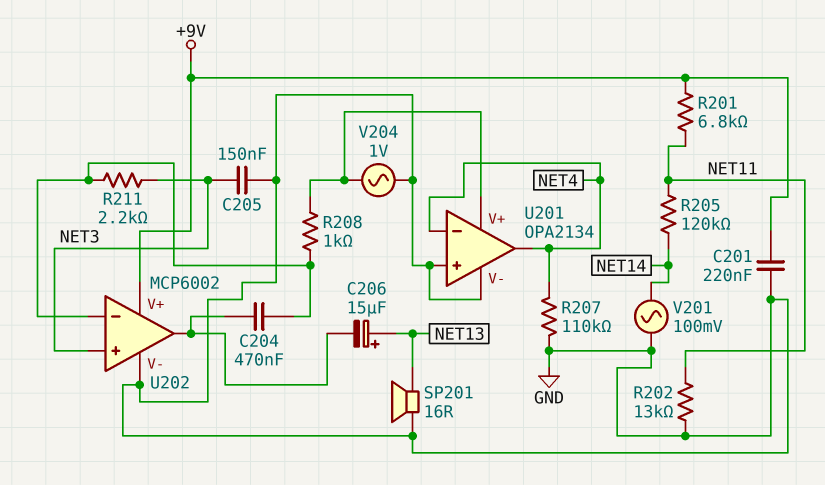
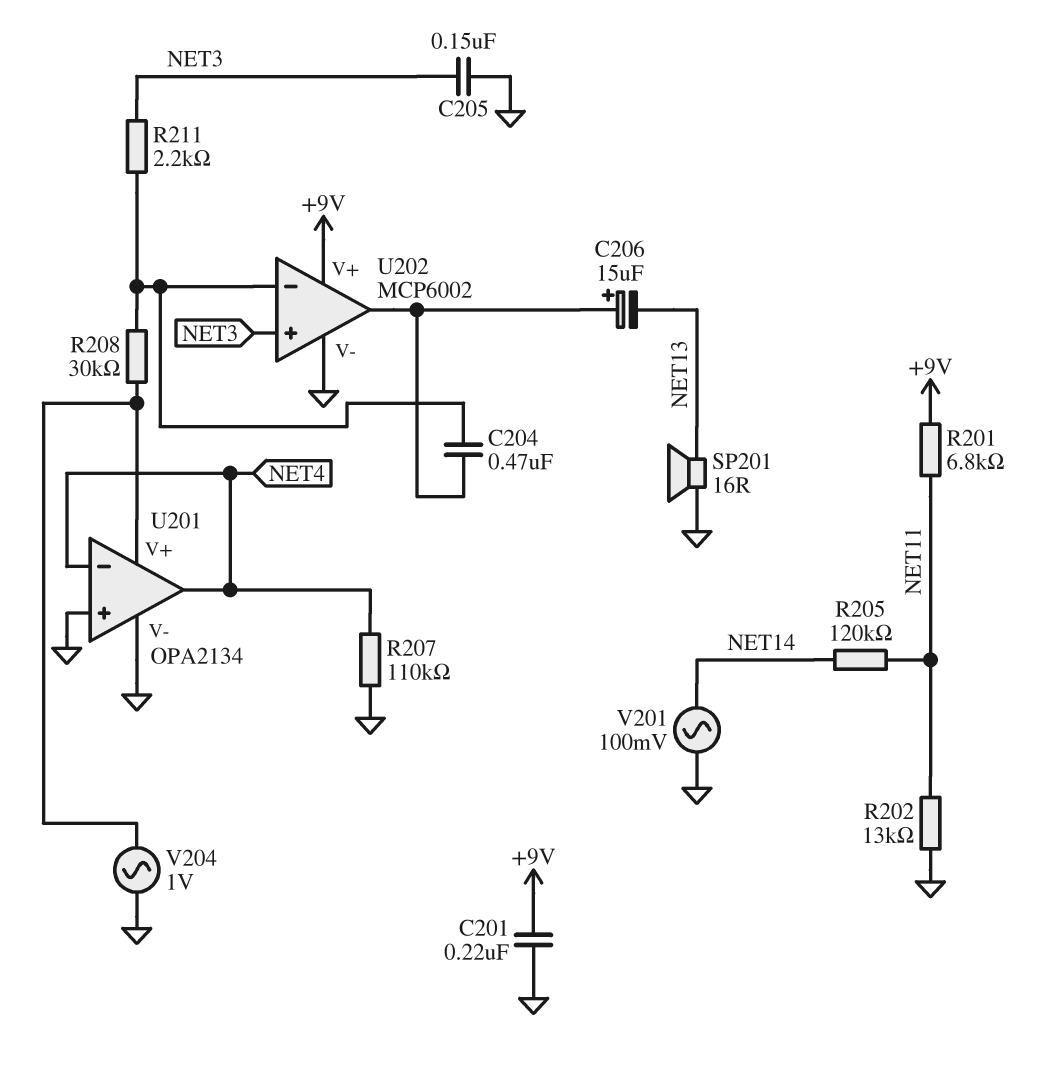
C206: 15uF (plus NET13, minus U202/out) -> 15uF (plus U202/out, minus NET13)
R208: 1k (U201/V+, U202/in-) -> 30k (U201/V+, U202/in-)

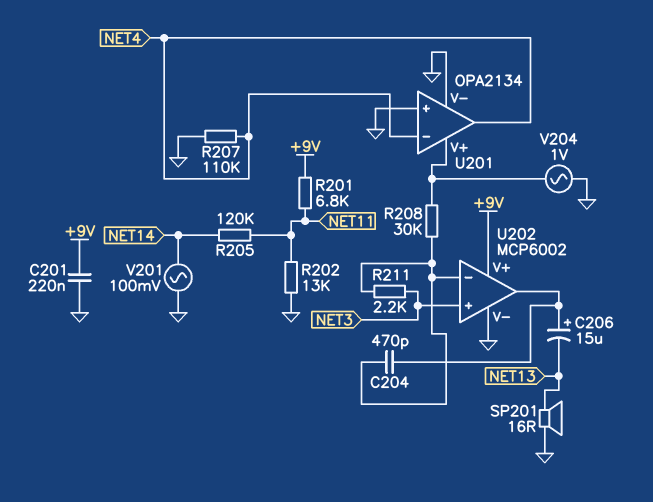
C204: 470nF (U202/in-, U202/out) -> 470pF (U202/in-, U202/out)
C205: 150nF (GND, NET3) -> none

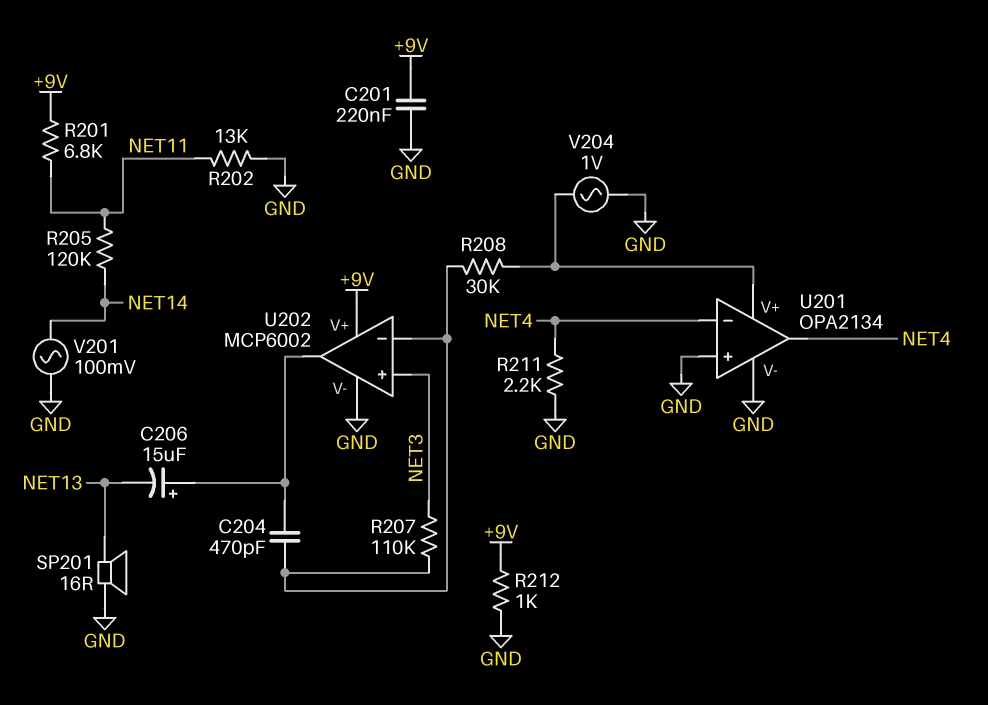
R207: 110k (GND, NET4) -> 110k (NET3, U202/in-)
R211: 2.2k (NET3, U202/in-) -> 2.2k (GND, NET4)
R212: none -> 1k (+9V, GND)

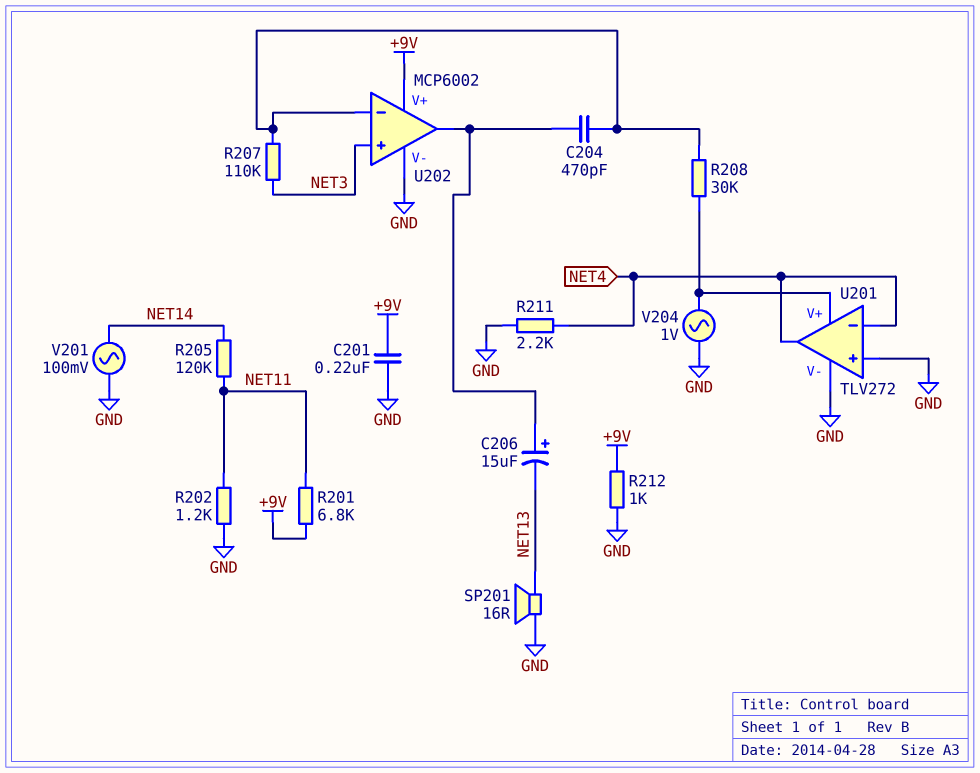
R202: 13k (GND, NET11) -> 1.2k (GND, NET11)
U201: OPA2134 -> TLV272

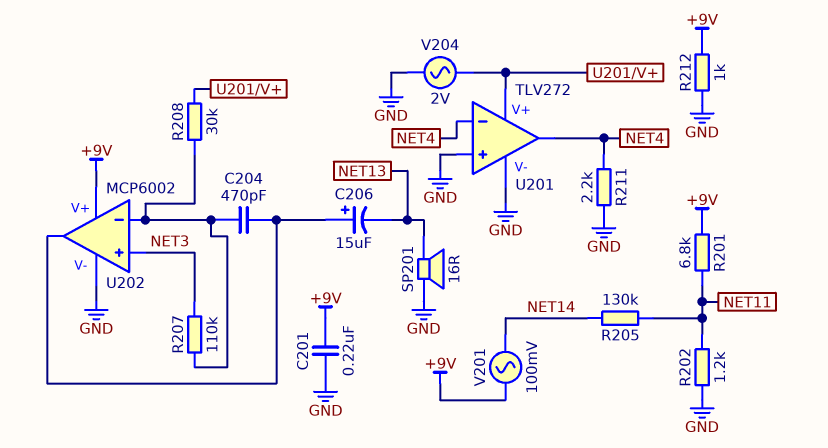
R205: 120k (NET11, NET14) -> 130k (NET11, NET14)
V201: AC 100mV (GND, NET14) -> AC 100mV (+9V, NET14)
V204: AC 1V (GND, U201/V+) -> AC 2V (GND, U201/V+)

